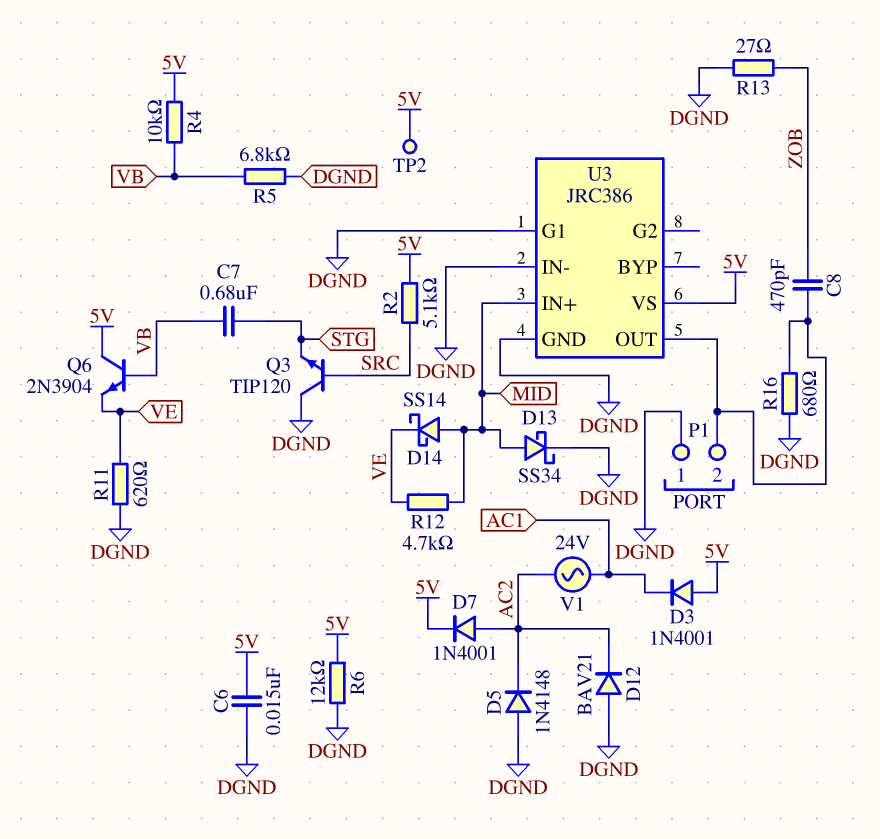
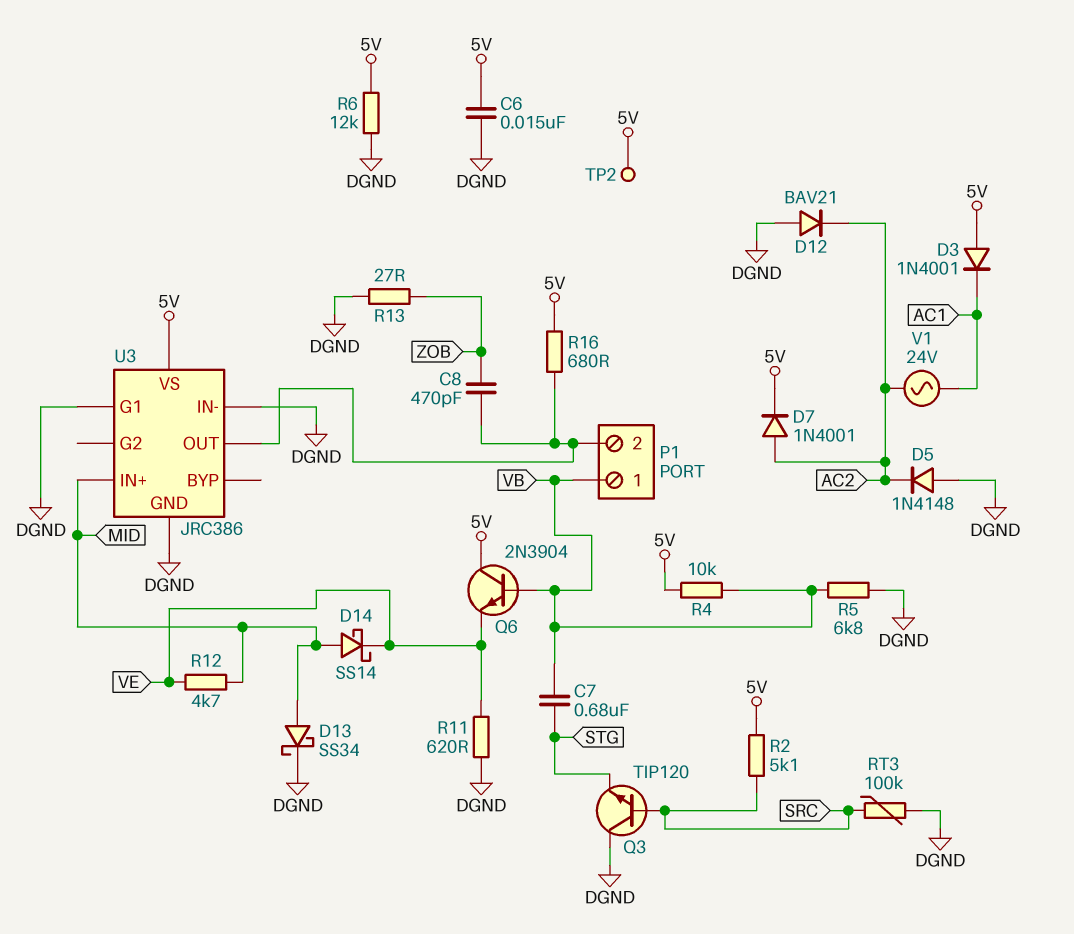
P1 pin 1: DGND -> VB
R16: 680 (DGND, P1/2) -> 680 (5V, P1/2)
RT3: none -> 100k (DGND, SRC)

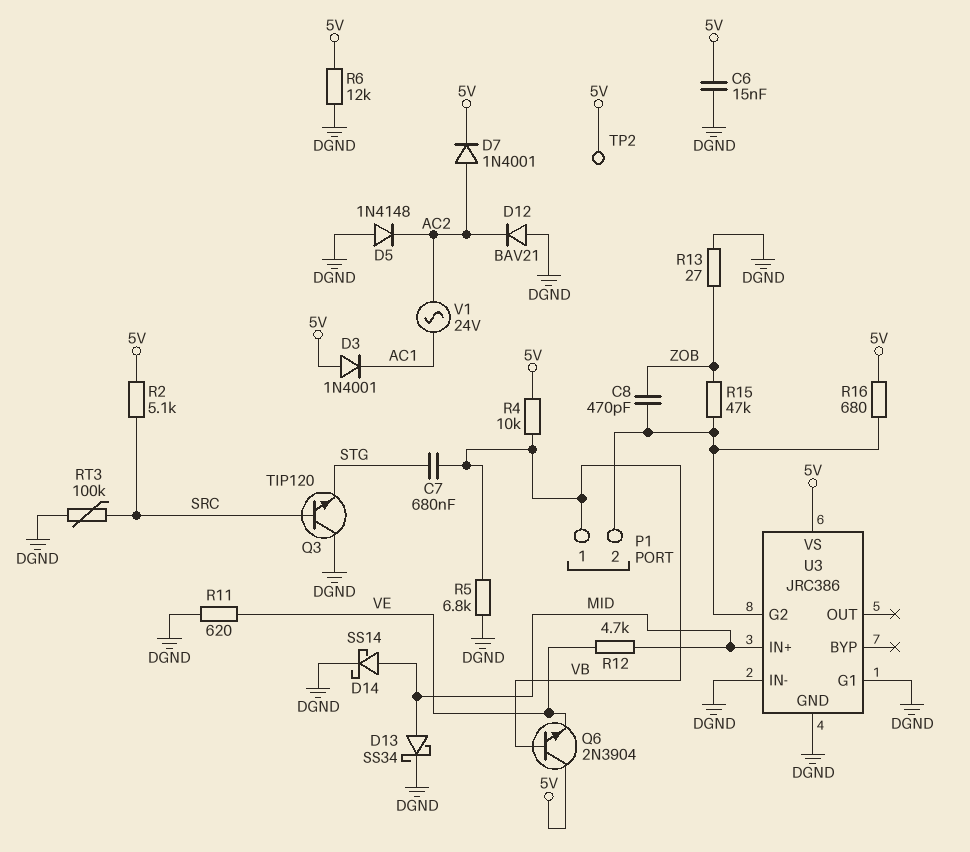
D14: schottky SS14 (A MID, K VE) -> schottky SS14 (A MID, K DGND)
R15: none -> 47k (P1/2, ZOB)
U3 pin G2: none -> P1/2
U3 pin OUT: P1/2 -> none

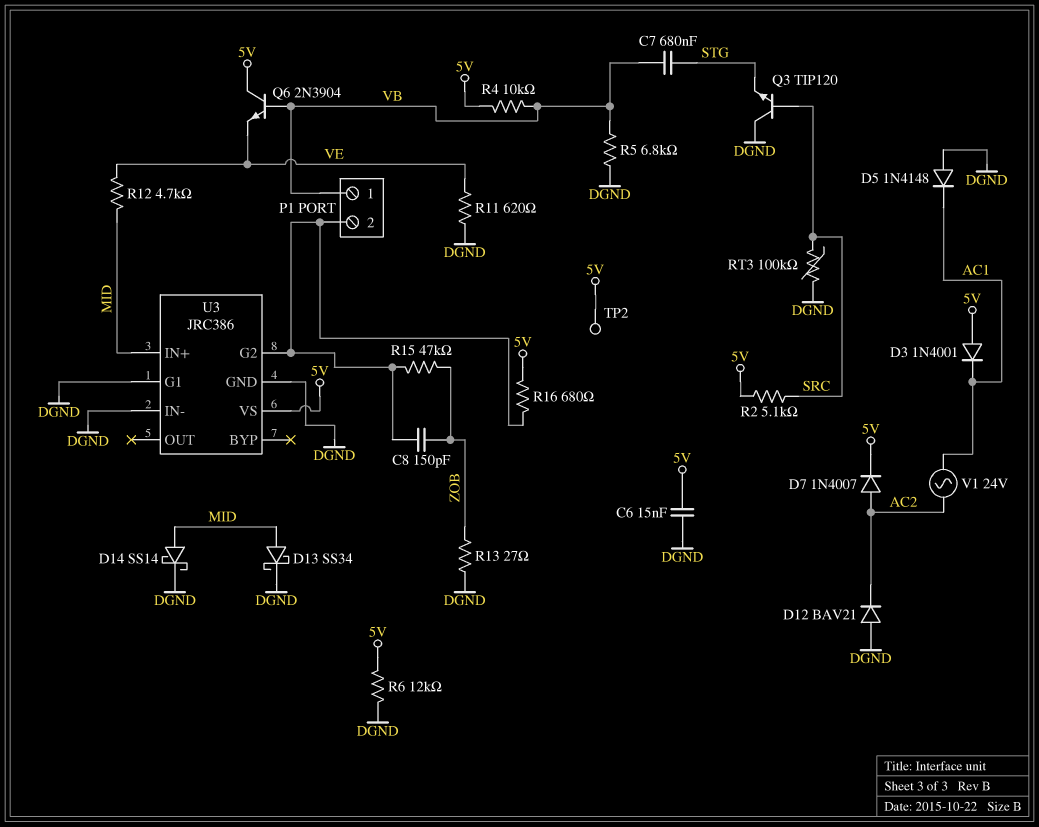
C8: 470pF (P1/2, ZOB) -> 150pF (P1/2, ZOB)
D5: diode 1N4148 (A DGND, K AC2) -> diode 1N4148 (A DGND, K AC1)
D7: diode 1N4001 (A AC2, K 5V) -> diode 1N4007 (A AC2, K 5V)

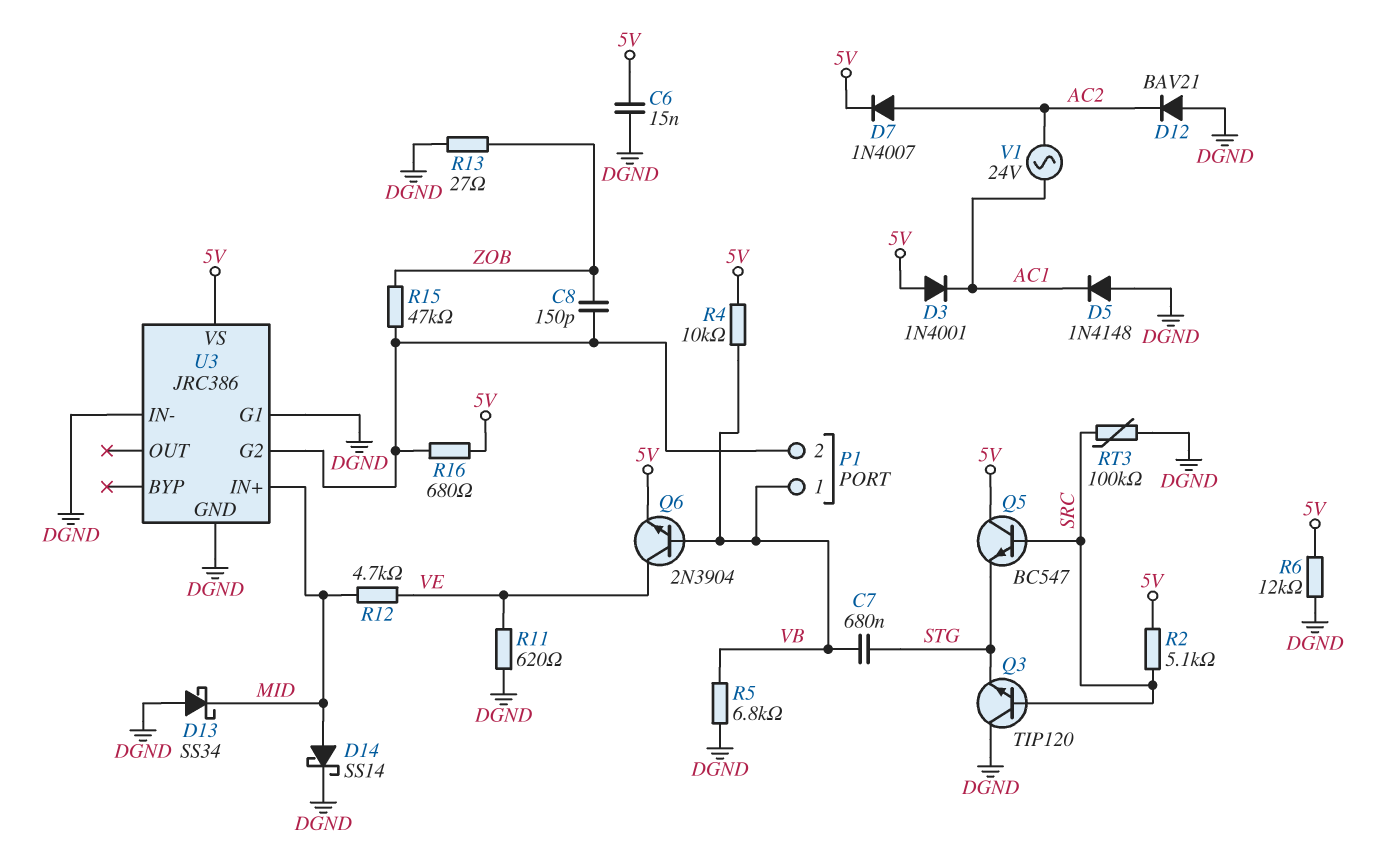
D13: schottky SS34 (A MID, K DGND) -> schottky SS34 (A DGND, K MID)
Q5: none -> NPN BC547 (B SRC, C 5V, E STG)
Q6: NPN 2N3904 (B VB, C 5V, E VE) -> NPN 2N3904 (B VB, C VE, E 5V)
TP2: test point (5V) -> none

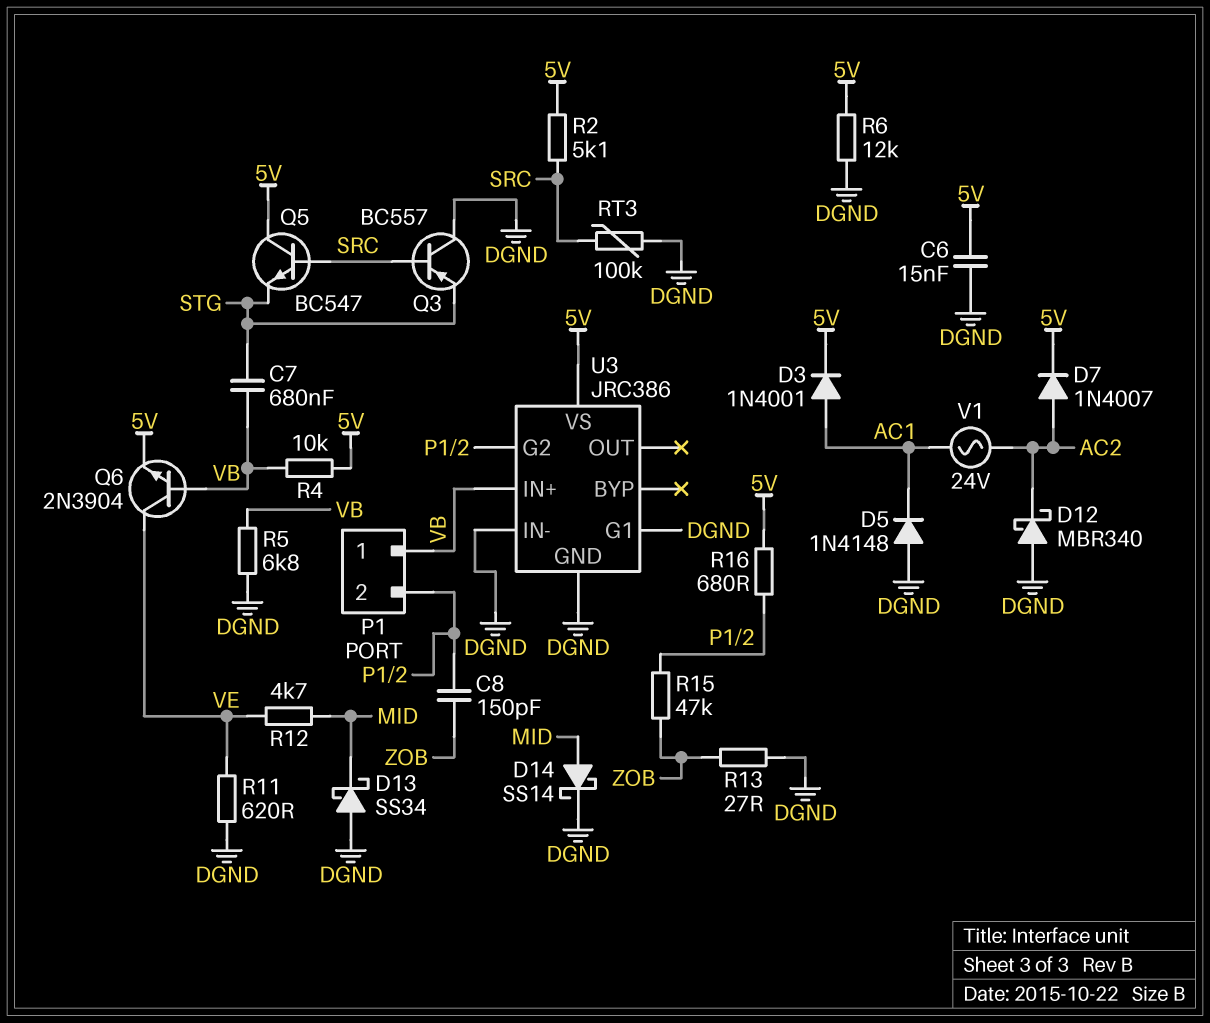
D3: diode 1N4001 (A 5V, K AC1) -> diode 1N4001 (A AC1, K 5V)
D12: diode BAV21 (A DGND, K AC2) -> schottky MBR340 (A DGND, K AC2)
Q3: NPN TIP120 (B SRC, C DGND, E STG) -> PNP BC557 (B SRC, C DGND, E STG)
U3 pin IN+: MID -> VB

